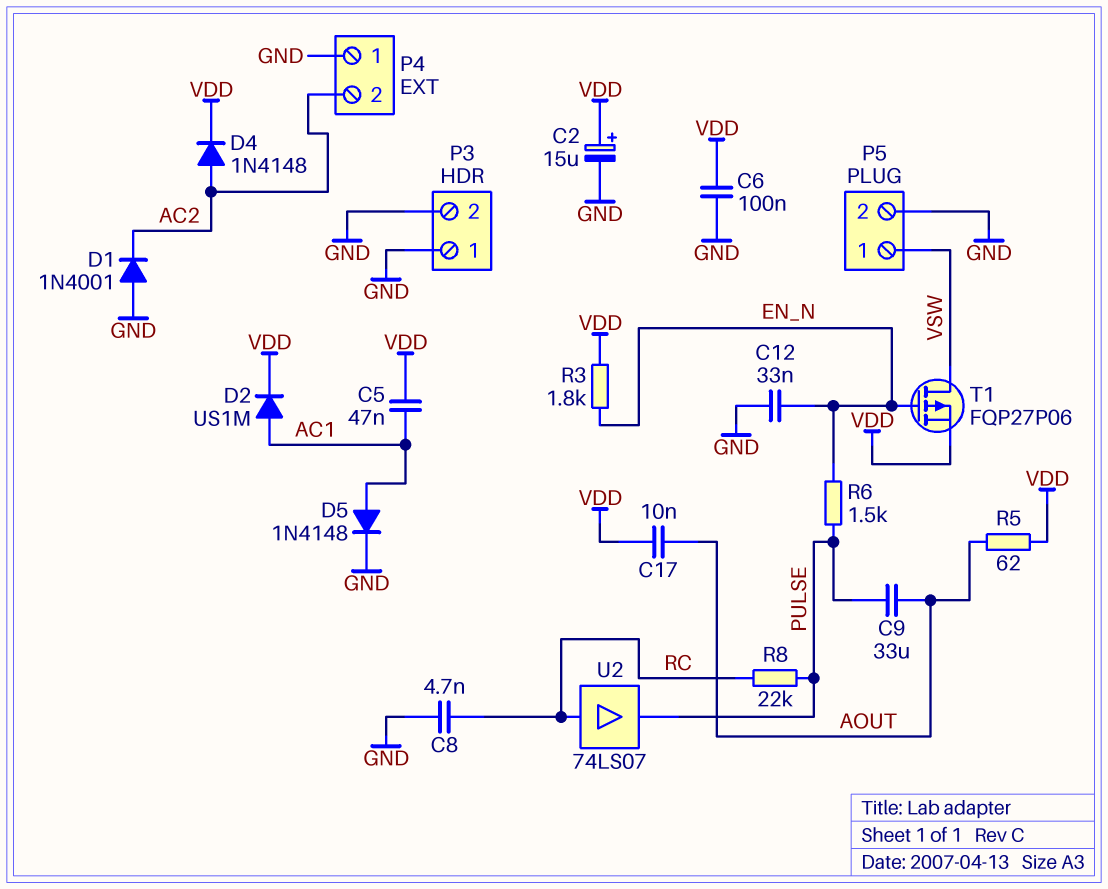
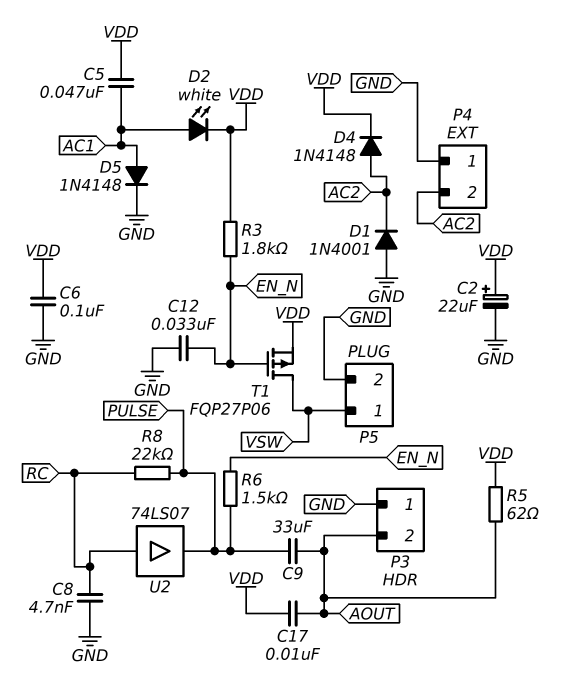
C2: 15uF (plus VDD, minus GND) -> 22uF (plus VDD, minus GND)
D2: diode US1M (A AC1, K VDD) -> LED white (A AC1, K VDD)
P3 pin 2: GND -> AOUT

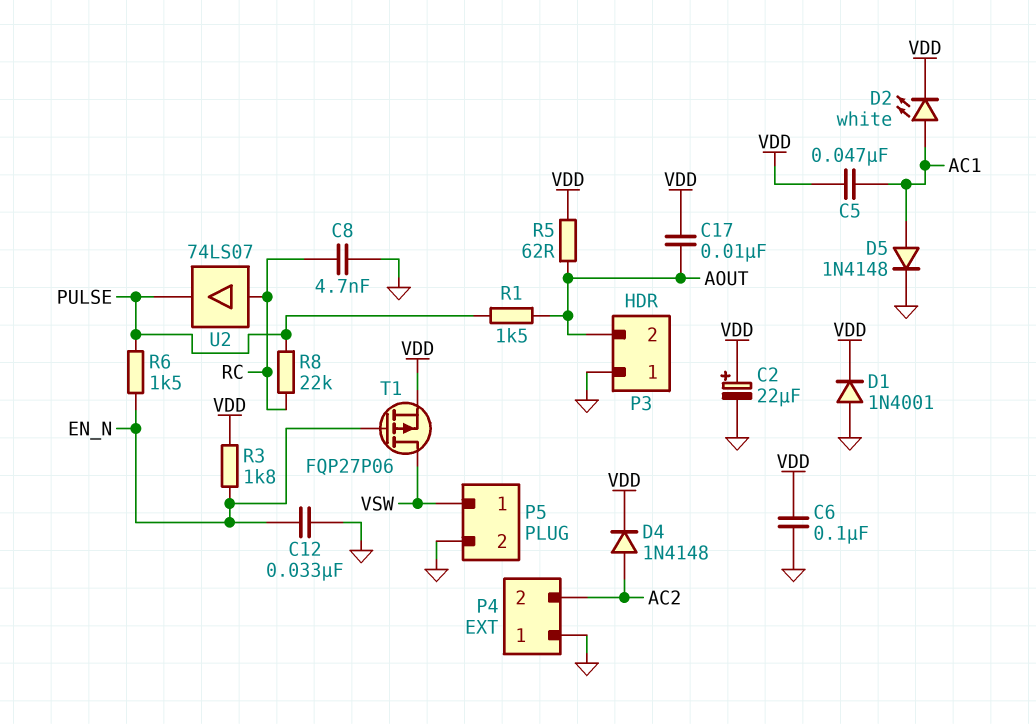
C9: 33uF (AOUT, PULSE) -> none
D1: diode 1N4001 (A GND, K AC2) -> diode 1N4001 (A GND, K VDD)
R1: none -> 1.5k (AOUT, PULSE)

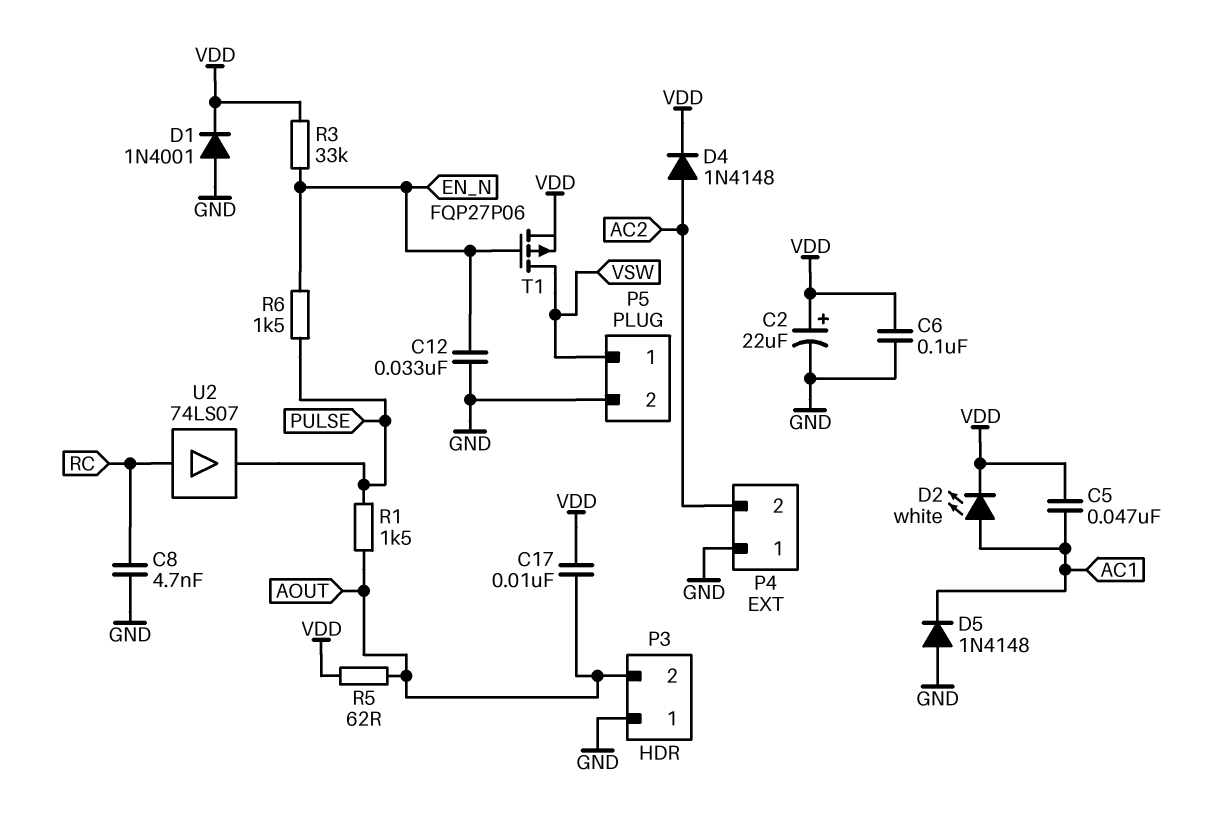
D5: diode 1N4148 (A AC1, K GND) -> diode 1N4148 (A GND, K AC1)
R3: 1.8k (EN_N, VDD) -> 33k (EN_N, VDD)
R8: 22k (PULSE, RC) -> none

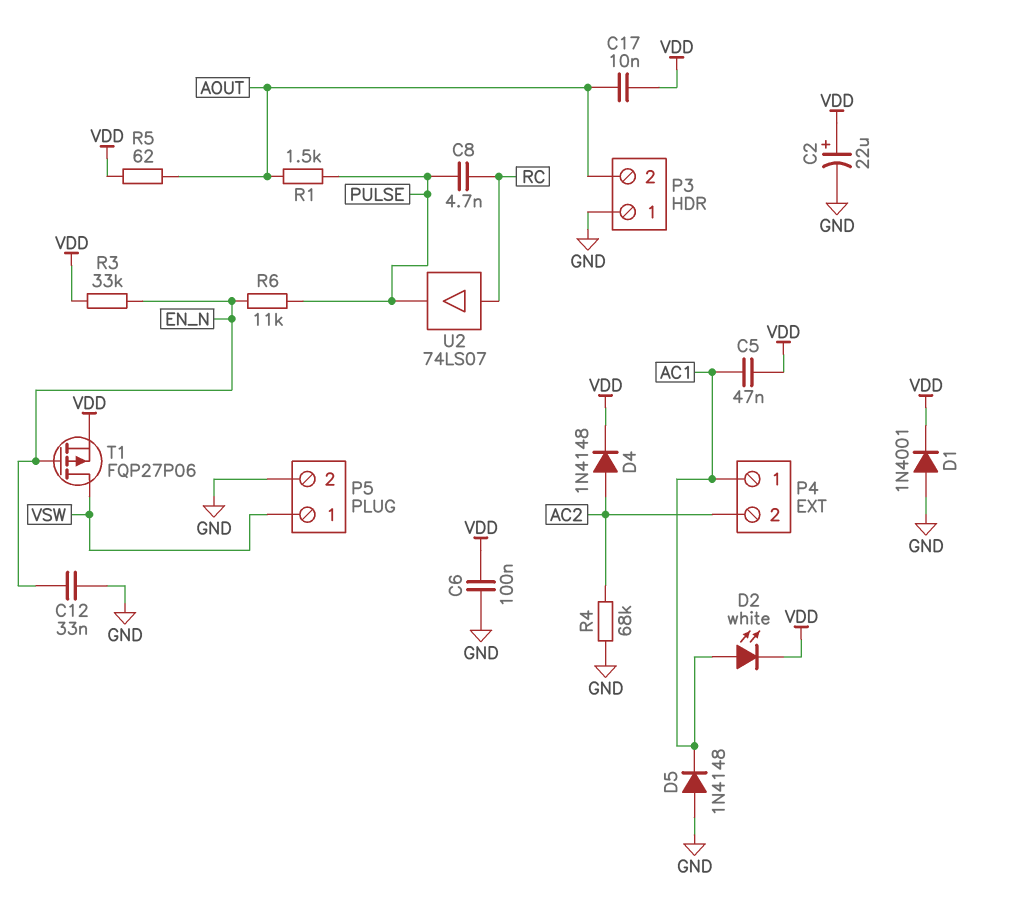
C8: 4.7nF (GND, RC) -> 4.7nF (PULSE, RC)
P4 pin 1: GND -> AC1
R4: none -> 68k (AC2, GND)
R6: 1.5k (EN_N, PULSE) -> 11k (EN_N, PULSE)

